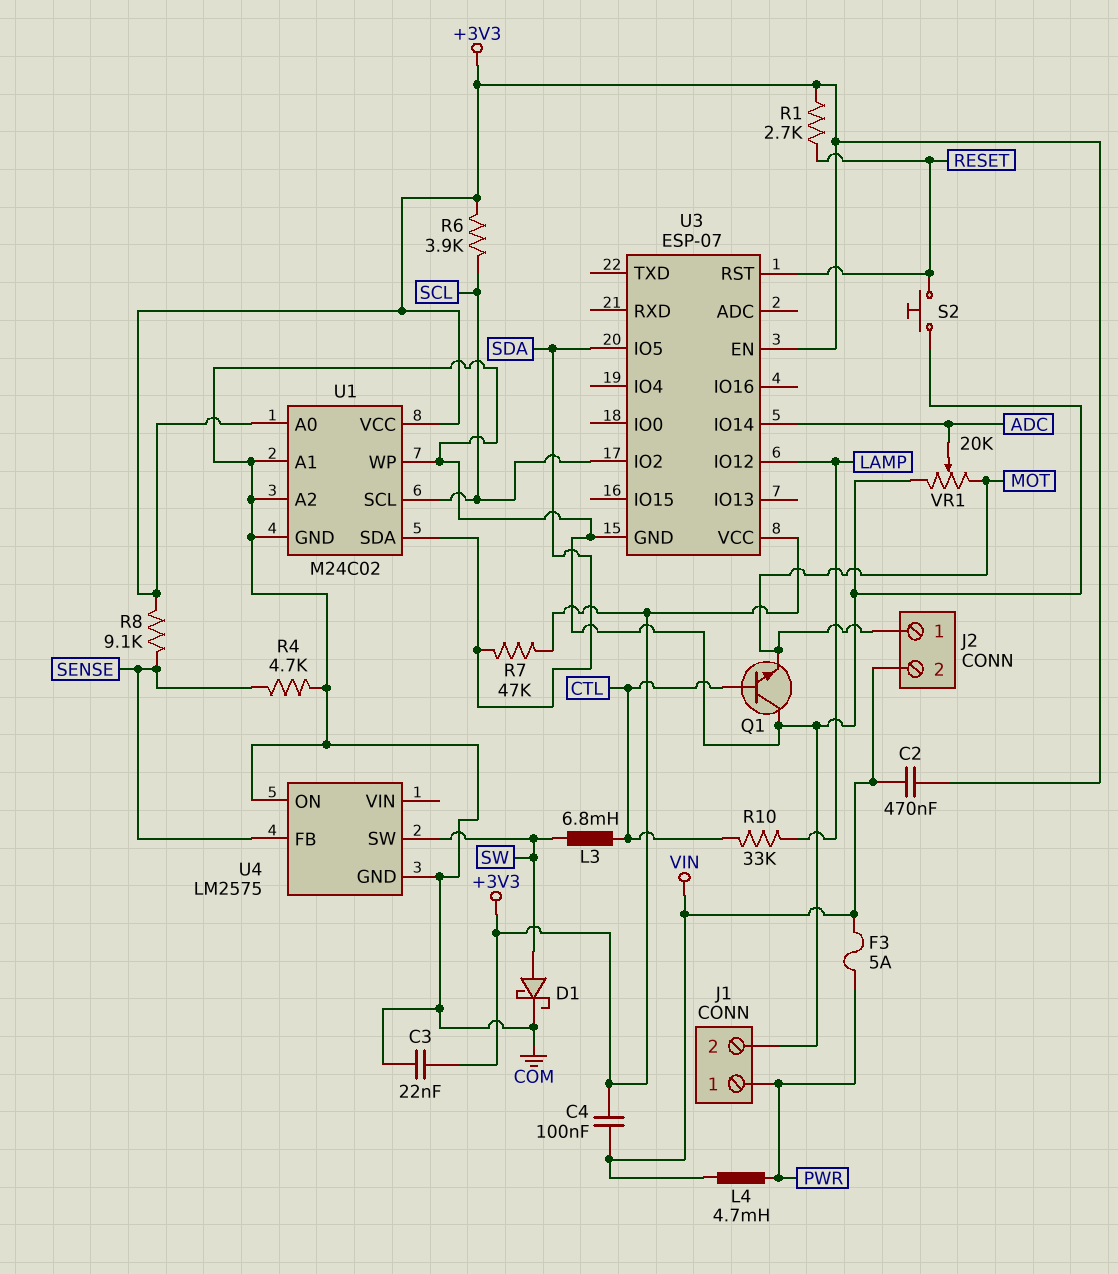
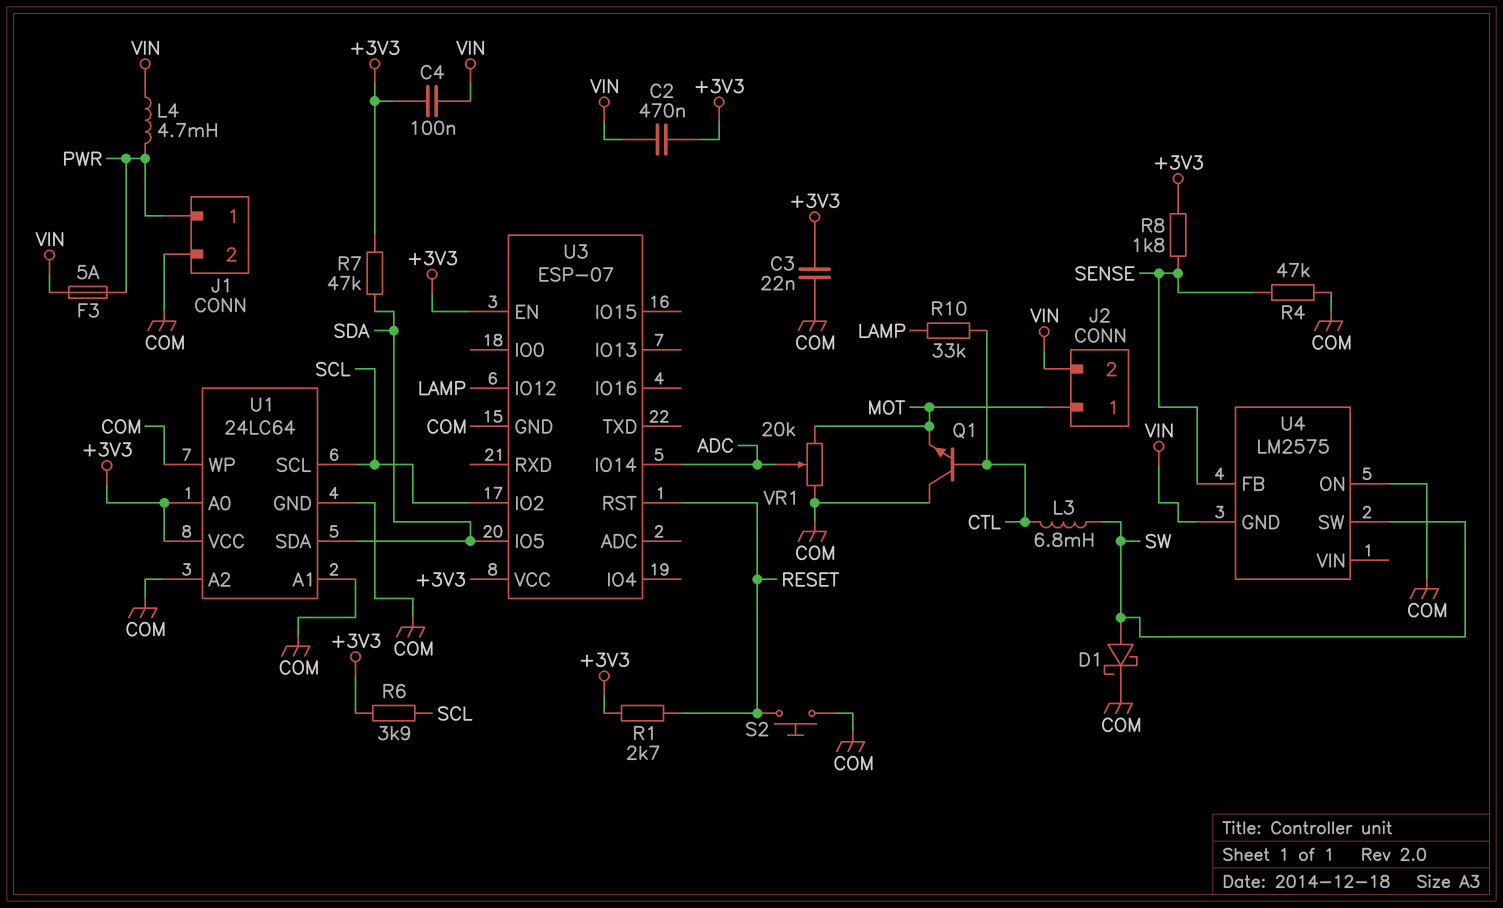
R4: 4.7k (COM, SENSE) -> 47k (COM, SENSE)
R8: 9.1k (+3V3, SENSE) -> 1.8k (+3V3, SENSE)
U1: M24C02 -> 24LC64
U4 pin GND: COM -> VIN

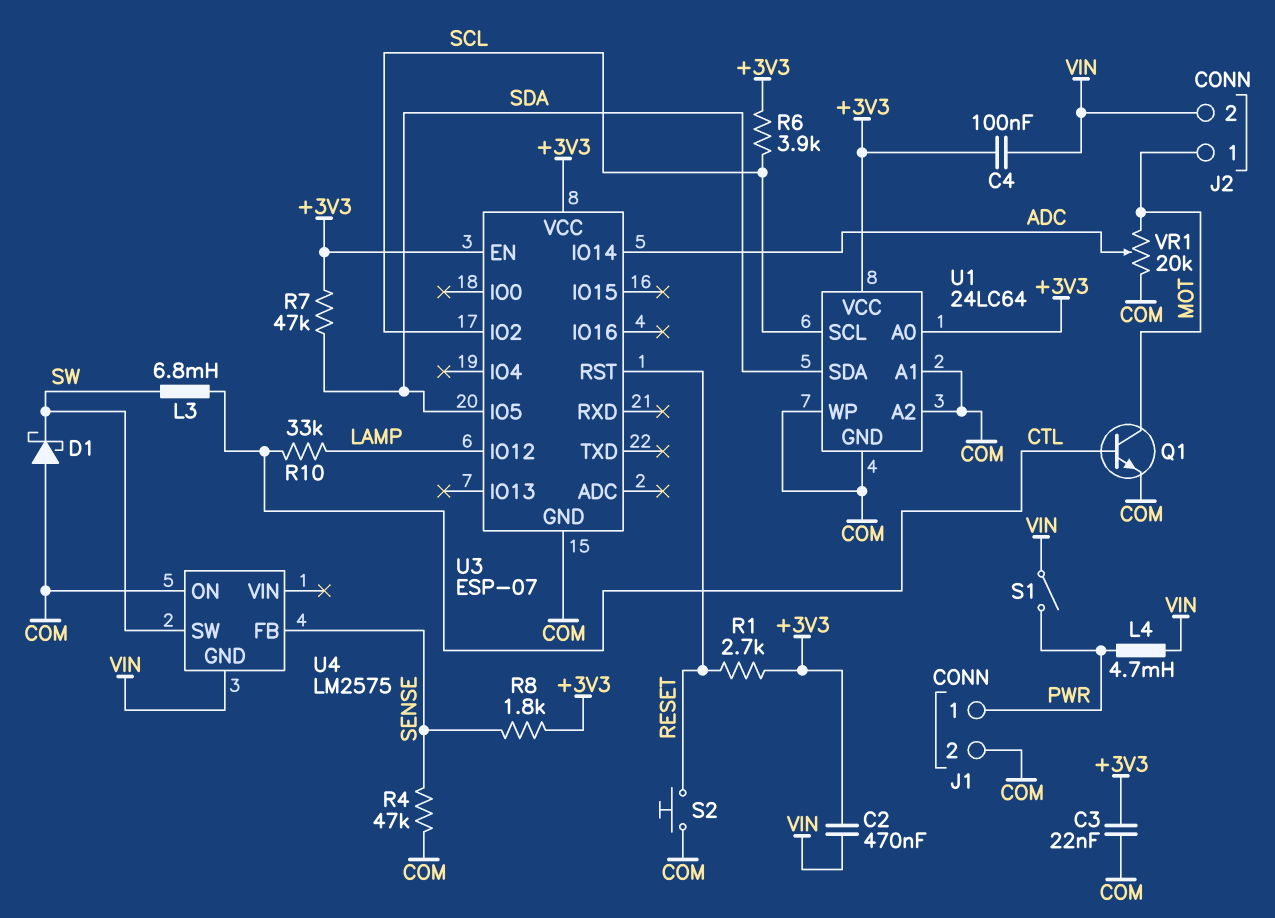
D1: schottky (A SW, K COM) -> schottky (A COM, K SW)
F3: 5A (PWR, VIN) -> none
Q1: NPN (B CTL, C COM, E MOT) -> NPN (B CTL, C MOT, E COM)
S1: none -> switch (PWR, VIN)

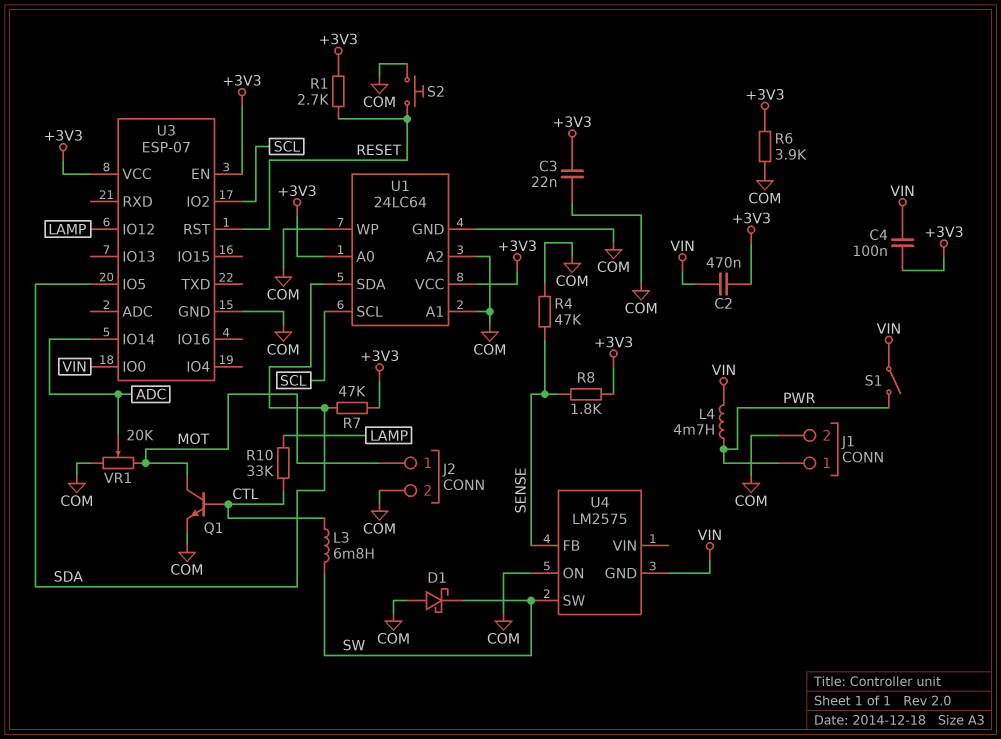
J2 pin 2: VIN -> COM
R6: 3.9k (+3V3, SCL) -> 3.9k (+3V3, COM)
U3 pin IO0: none -> VIN

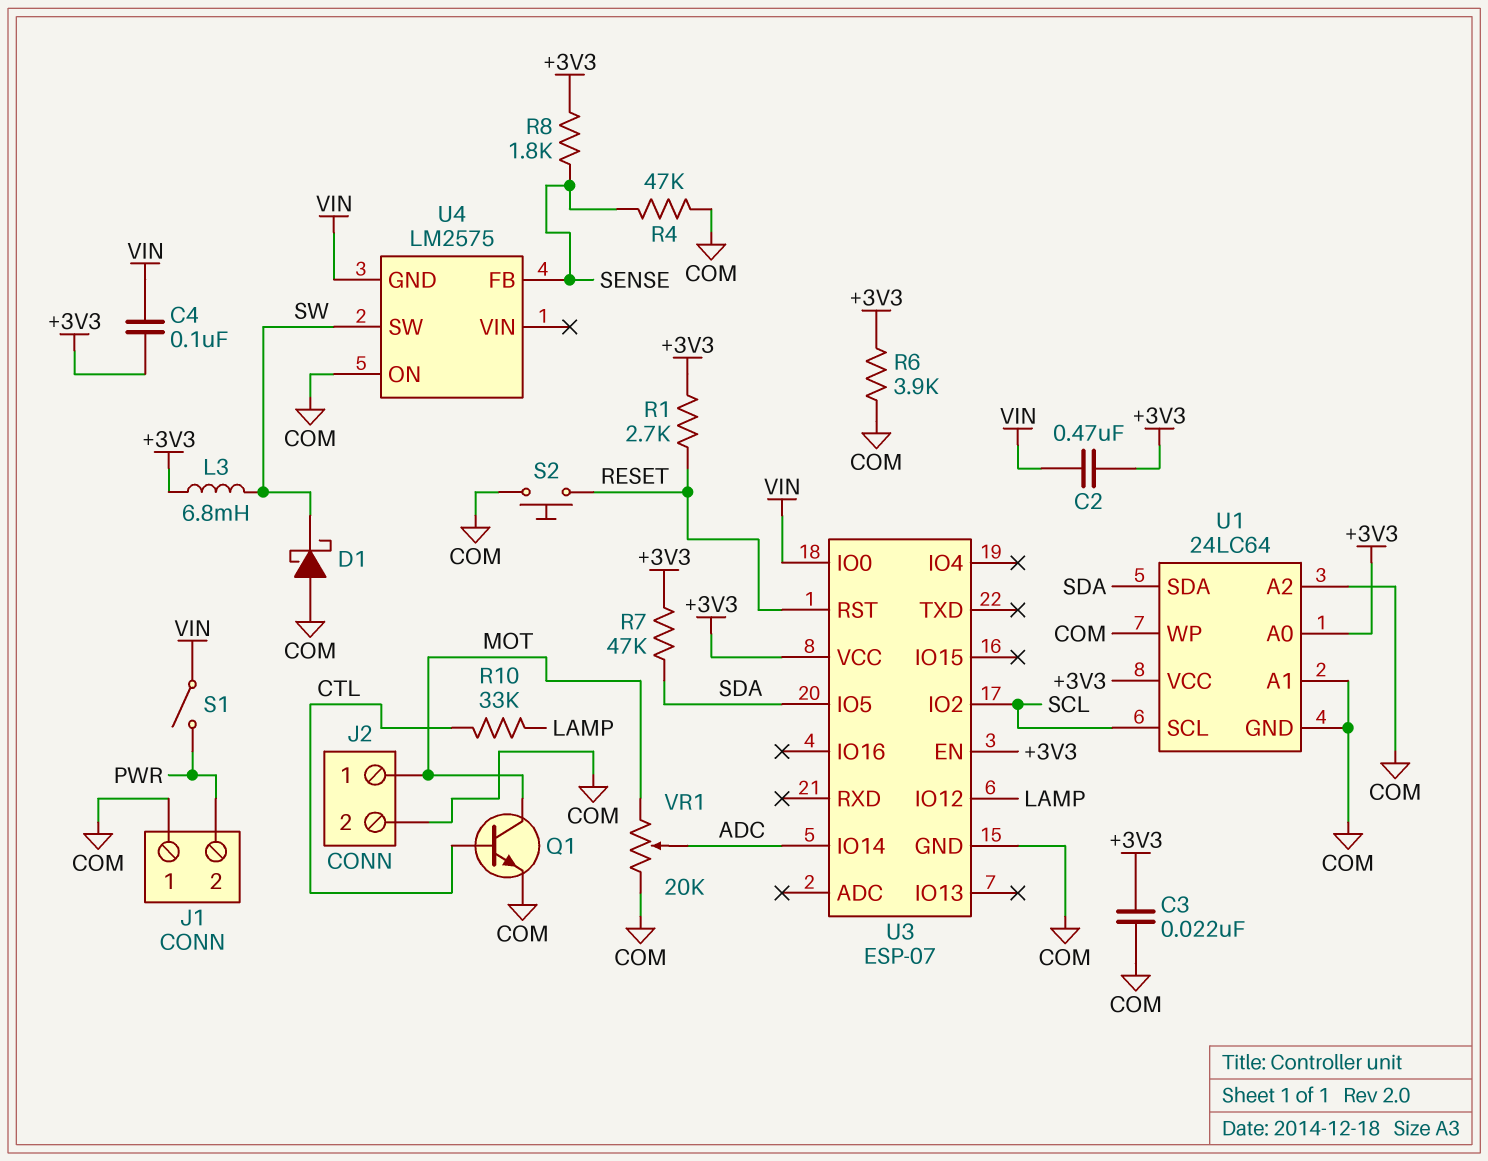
J1 pin 1: PWR -> COM
J1 pin 2: COM -> PWR
L3: 6.8mH (CTL, SW) -> 6.8mH (+3V3, SW)
L4: 4.7mH (PWR, VIN) -> none

